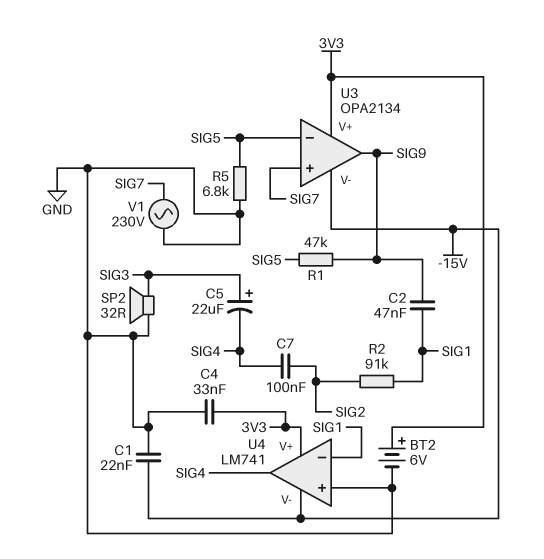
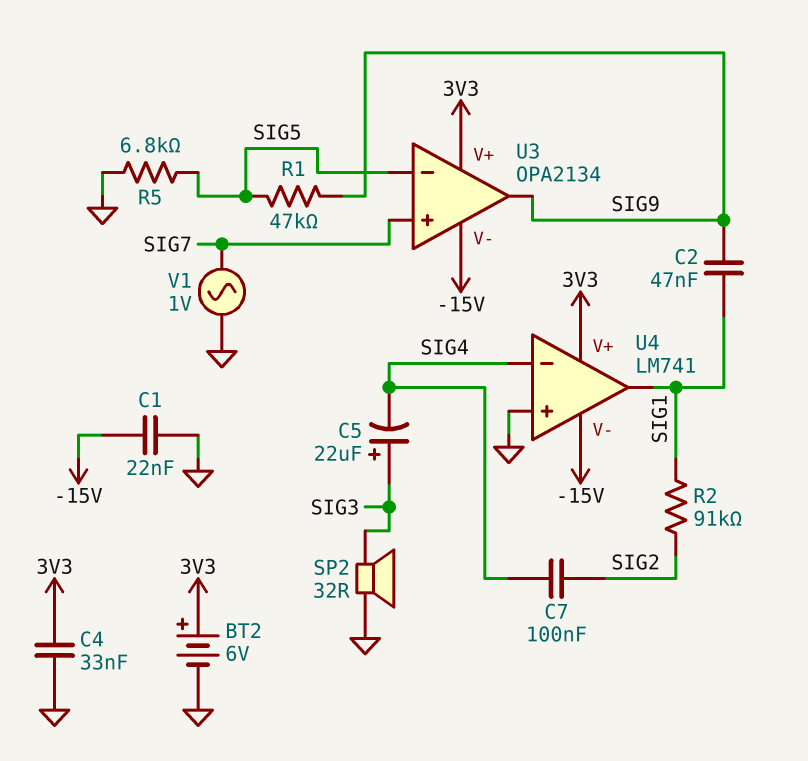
U4 pin in-: SIG1 -> SIG4
U4 pin out: SIG4 -> SIG1
V1: AC 230V (GND, SIG7) -> AC 1V (GND, SIG7)

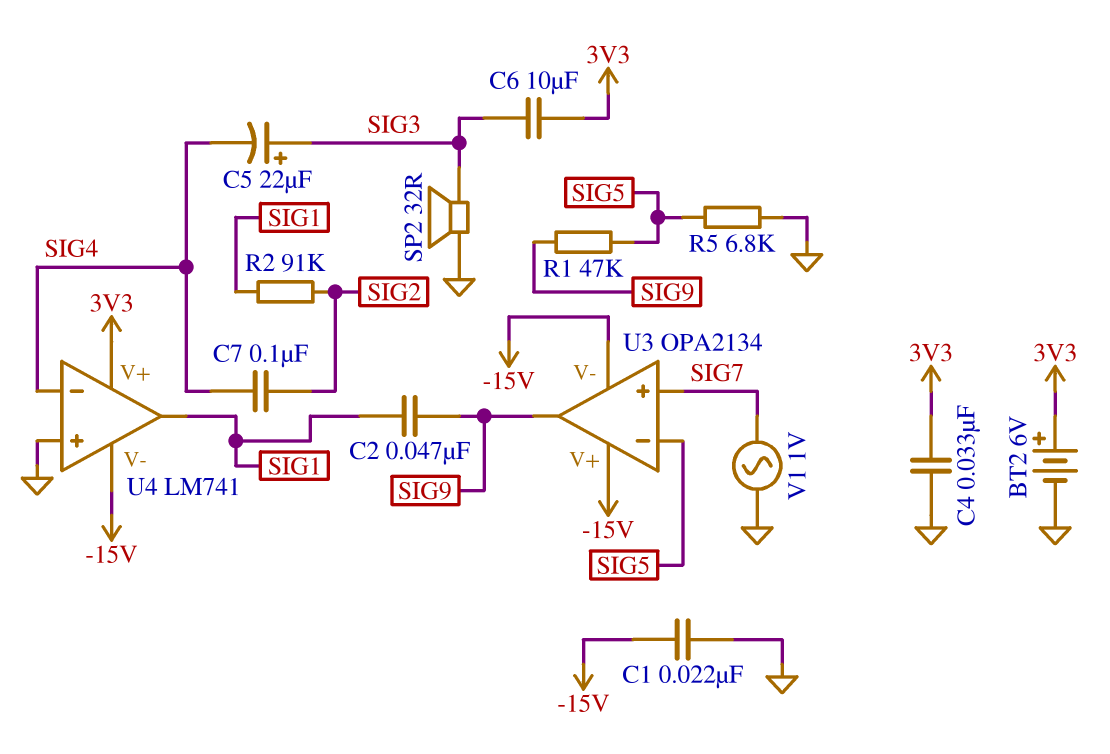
C6: none -> 10uF (3V3, SIG3)
U3 pin V+: 3V3 -> -15V

